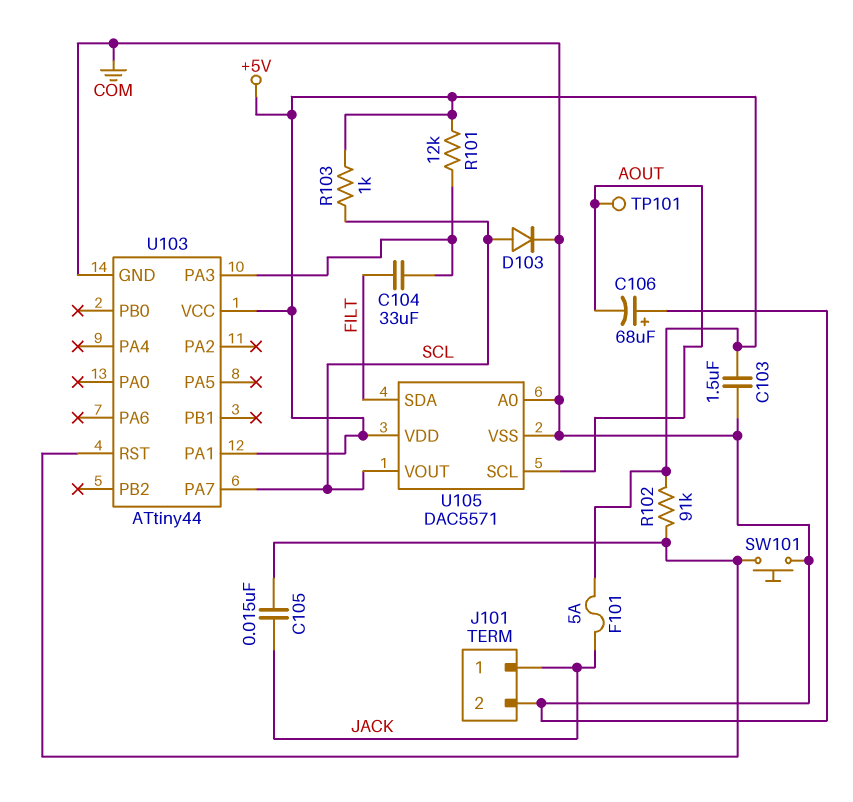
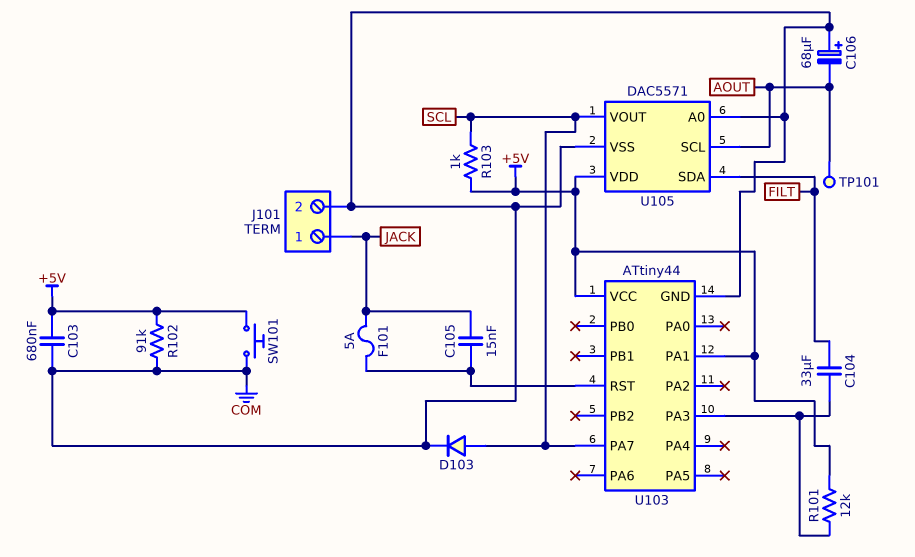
C103: 1.5uF (+5V, COM) -> 680nF (+5V, COM)
F101: 5A (+5V, JACK) -> 5A (JACK, U103/RST)
R102: 91k (+5V, U103/RST) -> 91k (+5V, COM)
SW101: button (COM, U103/RST) -> button (+5V, COM)

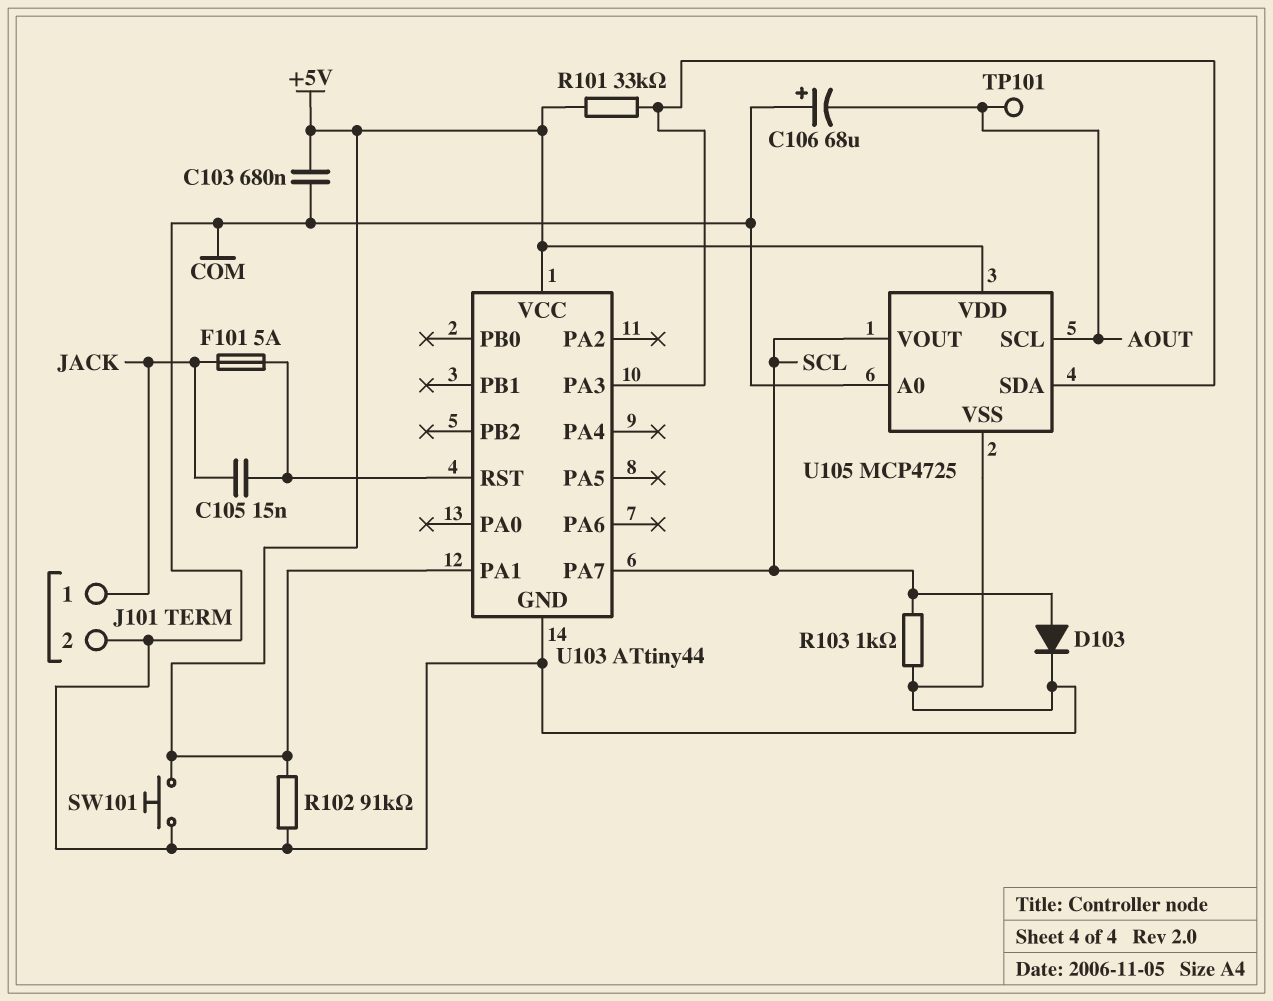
C104: 33uF (FILT, U103/PA3) -> none
R101: 12k (+5V, U103/PA3) -> 33k (+5V, U103/PA3)
R103: 1k (+5V, SCL) -> 1k (COM, SCL)
U105: DAC5571 -> MCP4725
U105 pin SDA: FILT -> U103/PA3

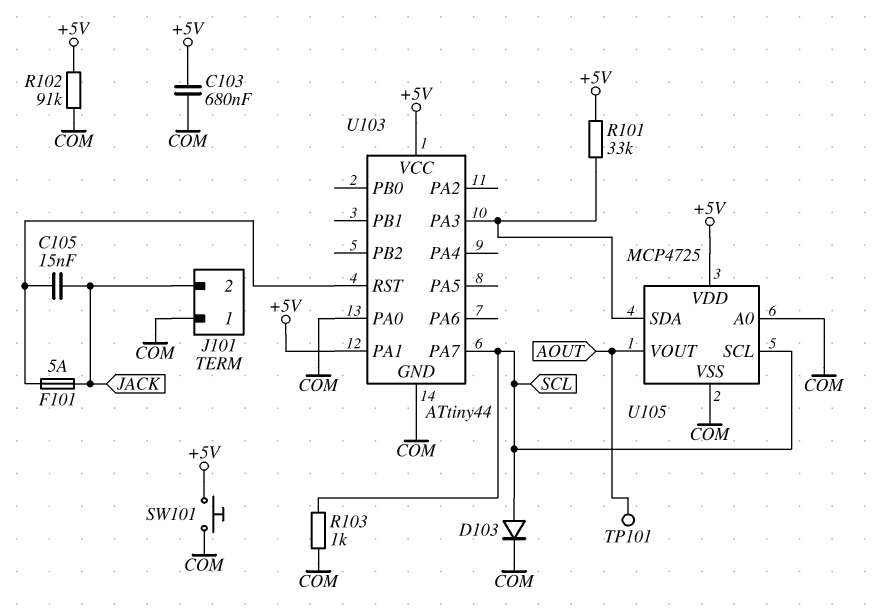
C106: 68uF (plus COM, minus AOUT) -> none
J101 pin 1: JACK -> COM
J101 pin 2: COM -> JACK
U103 pin PA0: none -> COM
U105 pin SCL: AOUT -> SCL
U105 pin VOUT: SCL -> AOUT

